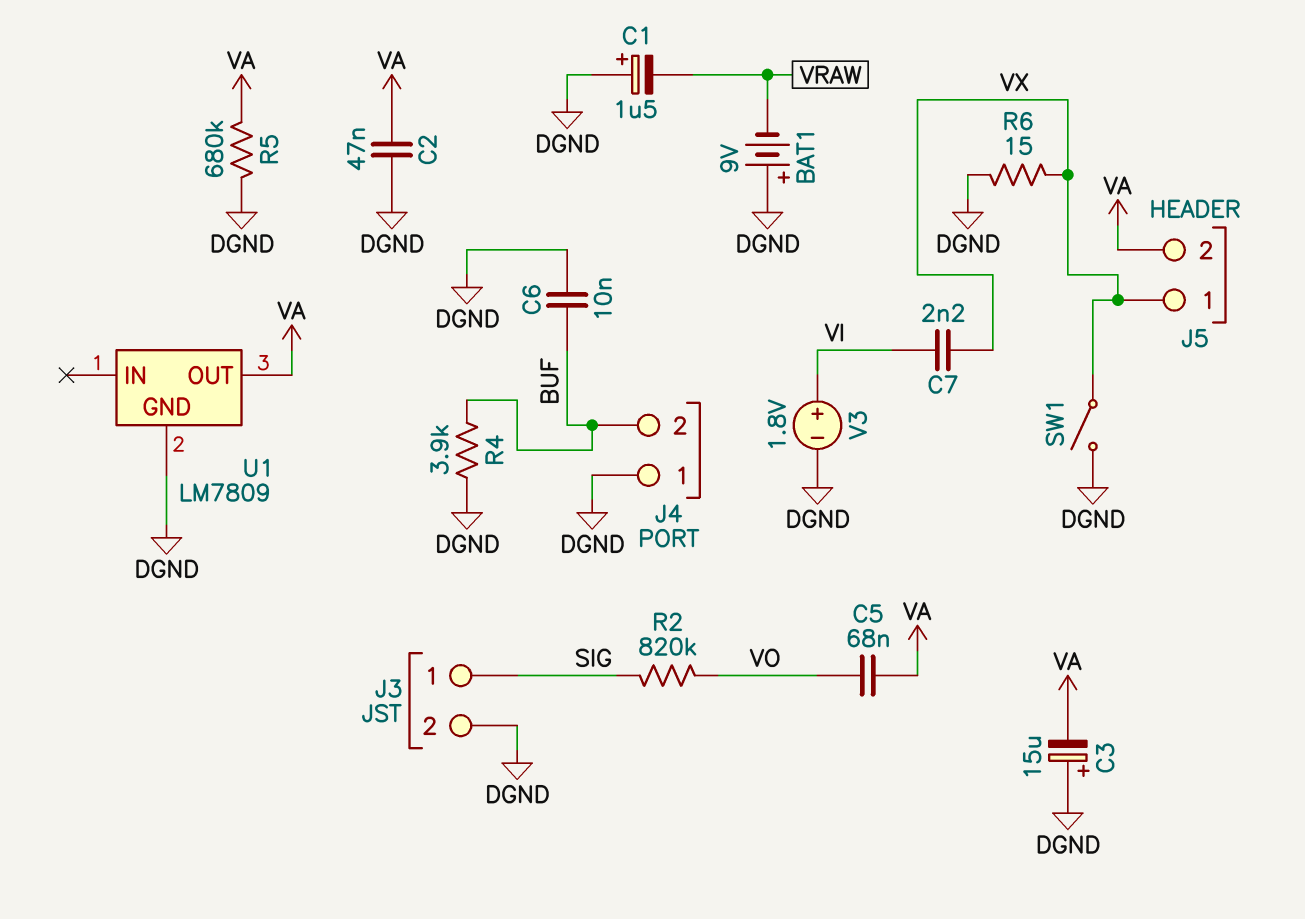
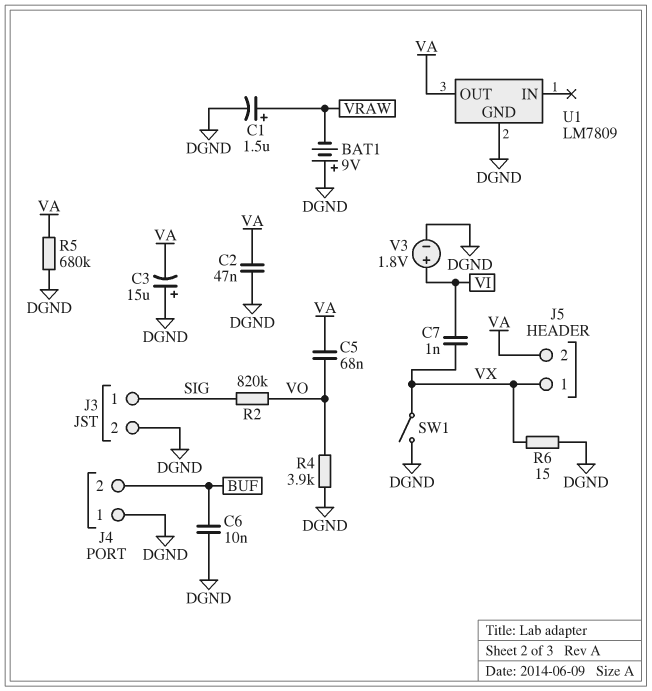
C1: 1.5uF (plus DGND, minus VRAW) -> 1.5uF (plus VRAW, minus DGND)
C7: 2.2nF (VI, VX) -> 1nF (VI, VX)
R4: 3.9k (BUF, DGND) -> 3.9k (DGND, VO)

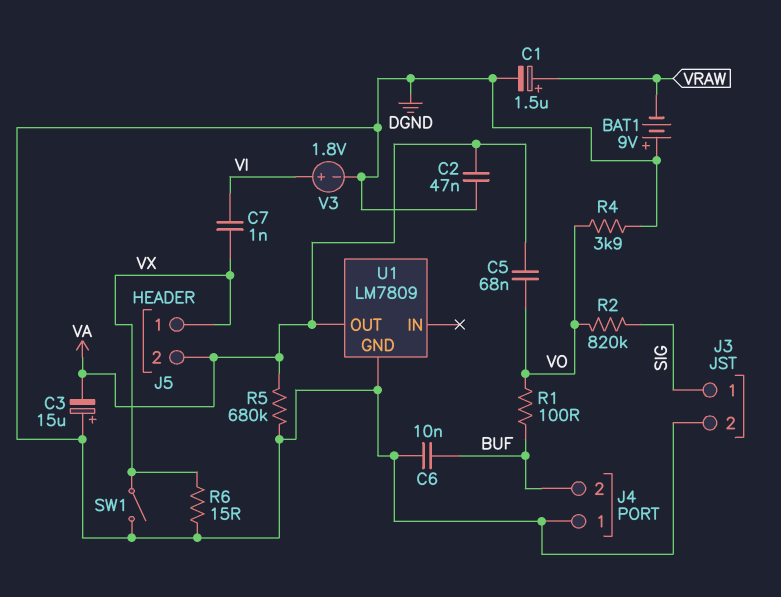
R1: none -> 100 (BUF, VO)

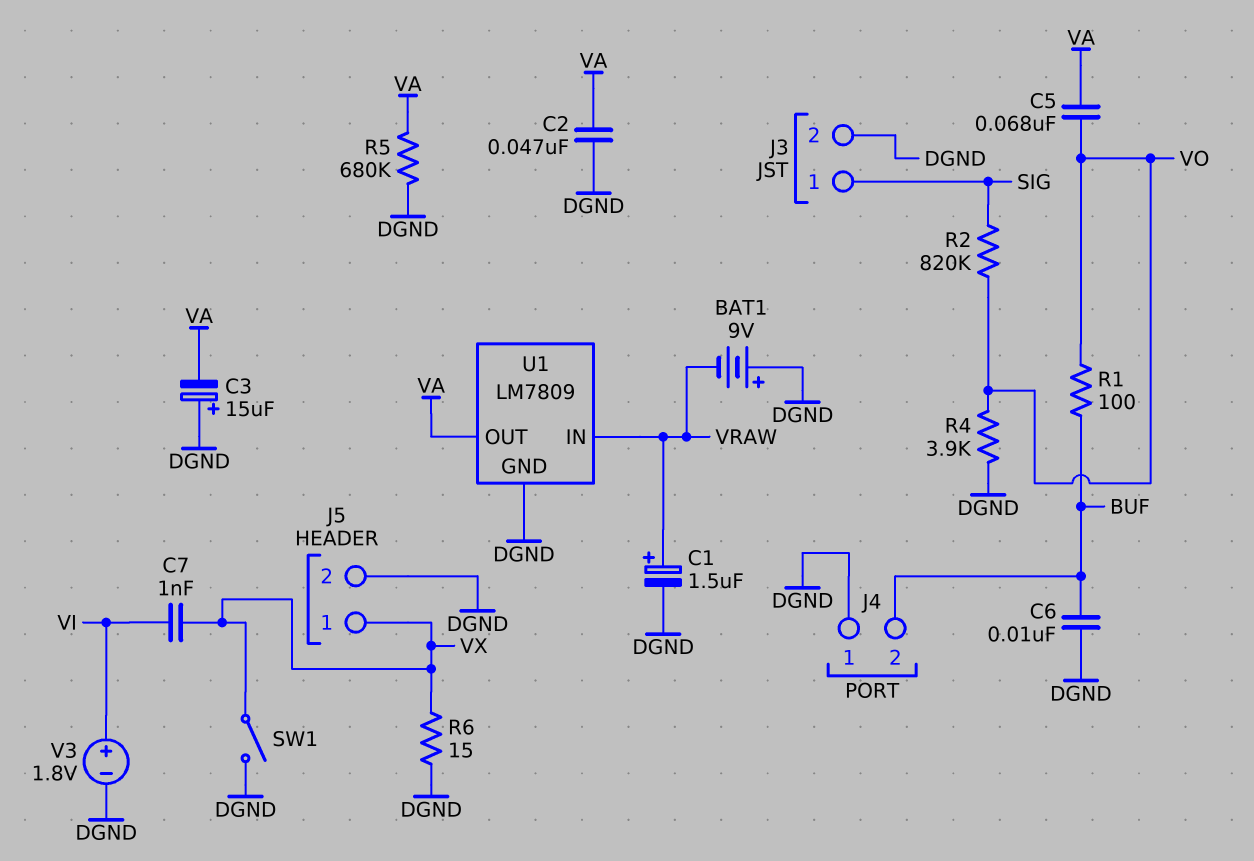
J5 pin 2: VA -> DGND
U1 pin IN: none -> VRAW

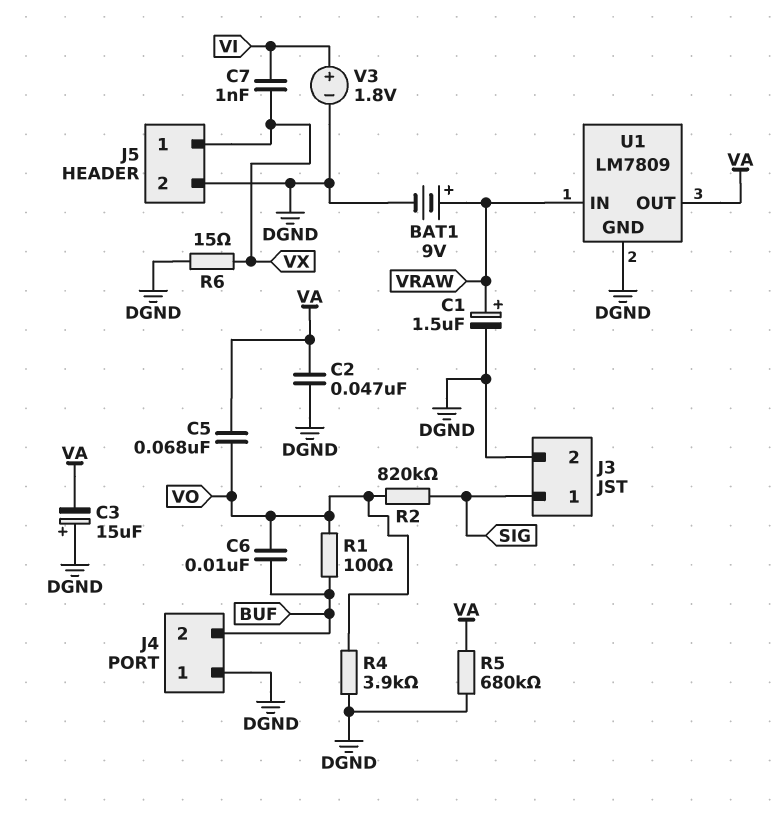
BAT1: 9V (plus DGND, minus VRAW) -> 9V (plus VRAW, minus DGND)
C6: 10nF (BUF, DGND) -> 10nF (BUF, VO)
SW1: switch (DGND, VX) -> none

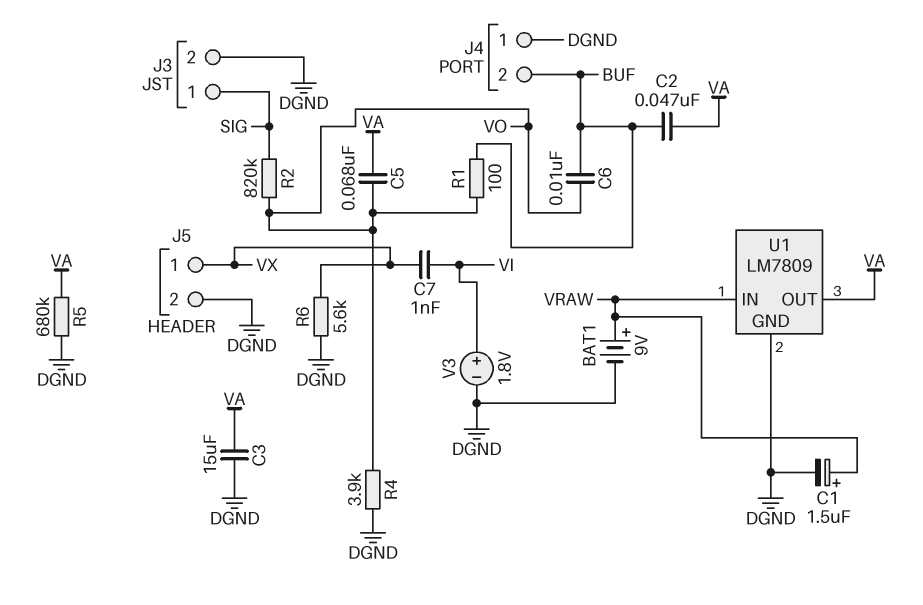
C2: 47nF (DGND, VA) -> 47nF (BUF, VA)
C3: 15uF (plus DGND, minus VA) -> 15uF (DGND, VA)
R6: 15 (DGND, VX) -> 5.6k (DGND, VX)

